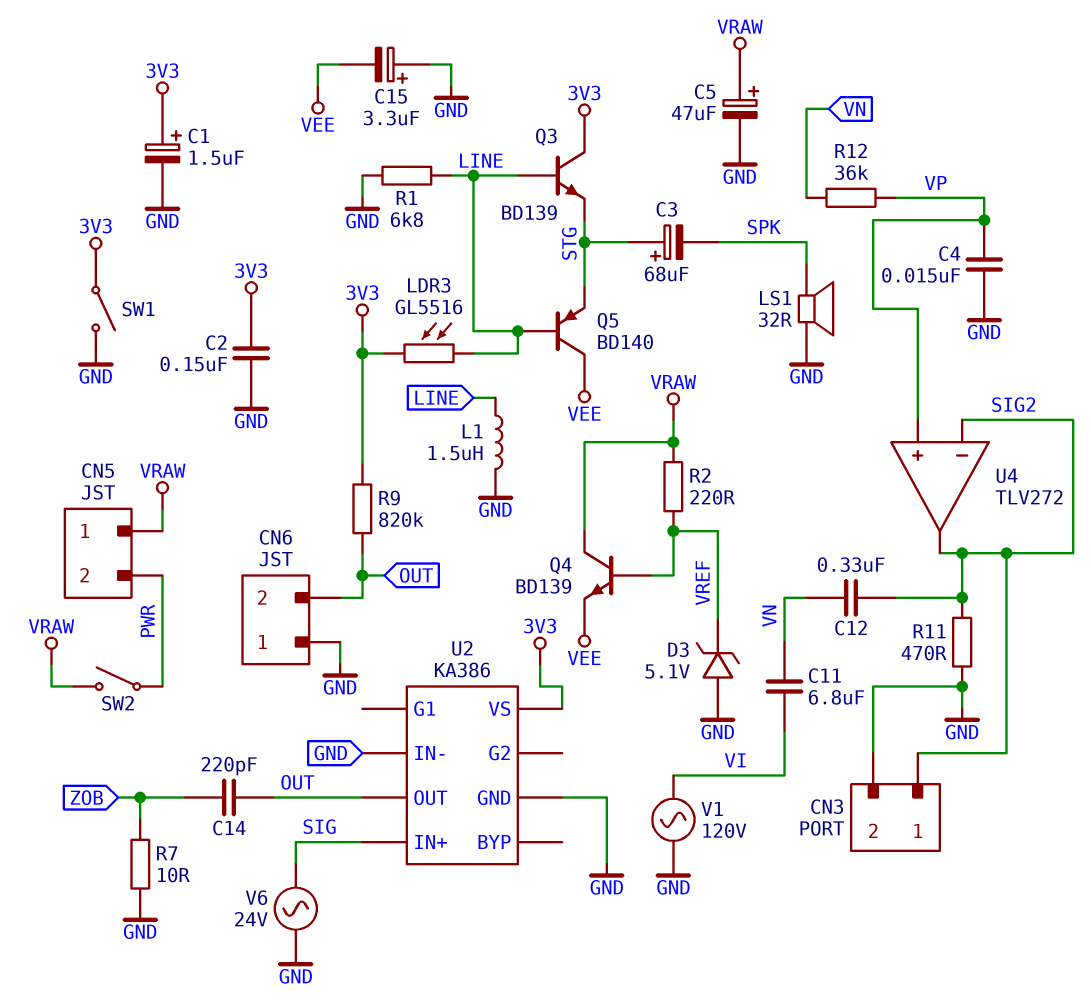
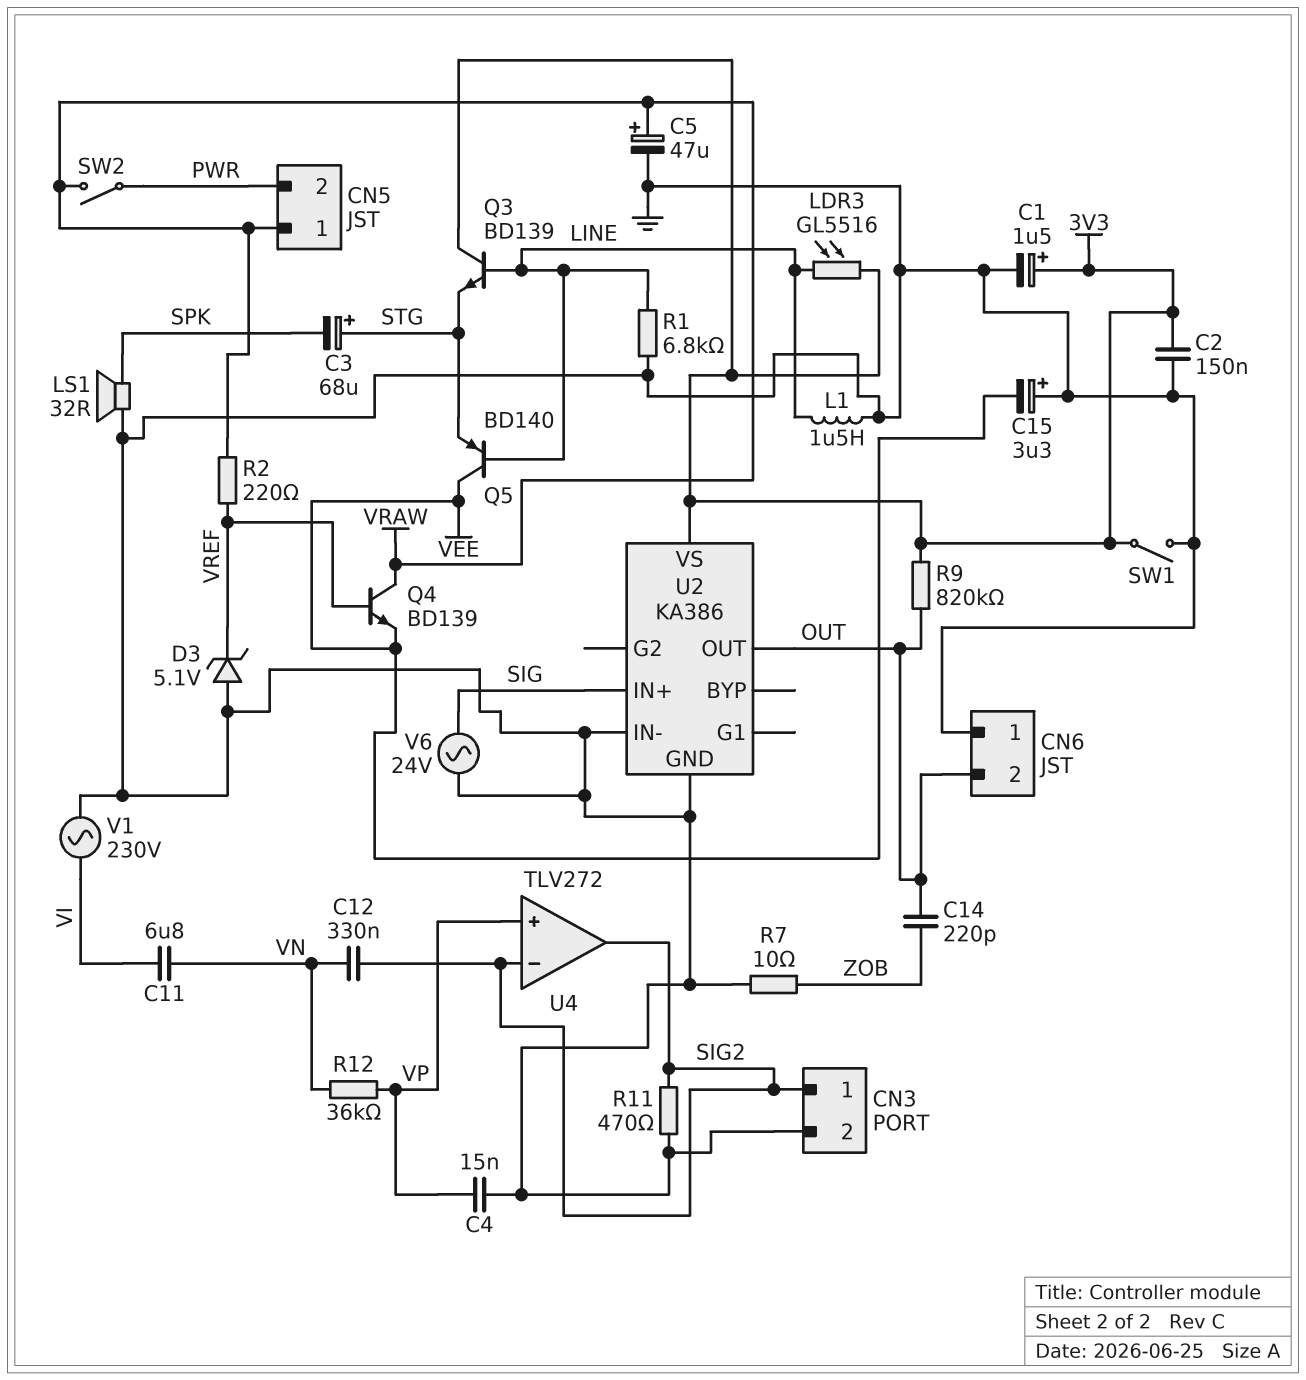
V1: AC 120V (GND, VI) -> AC 230V (GND, VI)

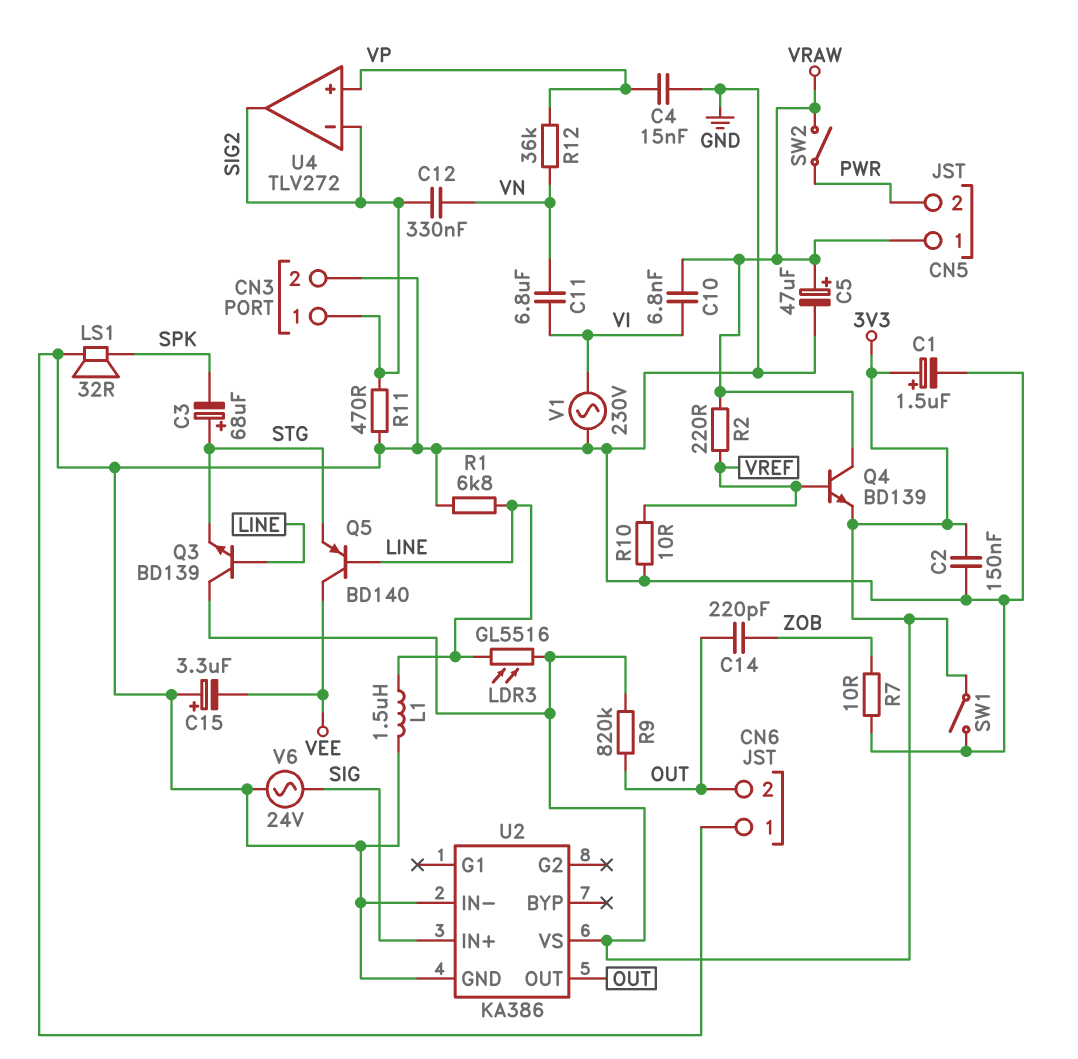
C10: none -> 6.8nF (VI, VRAW)
D3: zener 5.1V (A GND, K VREF) -> none
Q4: NPN BD139 (B VREF, C VRAW, E VEE) -> NPN BD139 (B VREF, C VRAW, E 3V3)
R10: none -> 10 (GND, VREF)

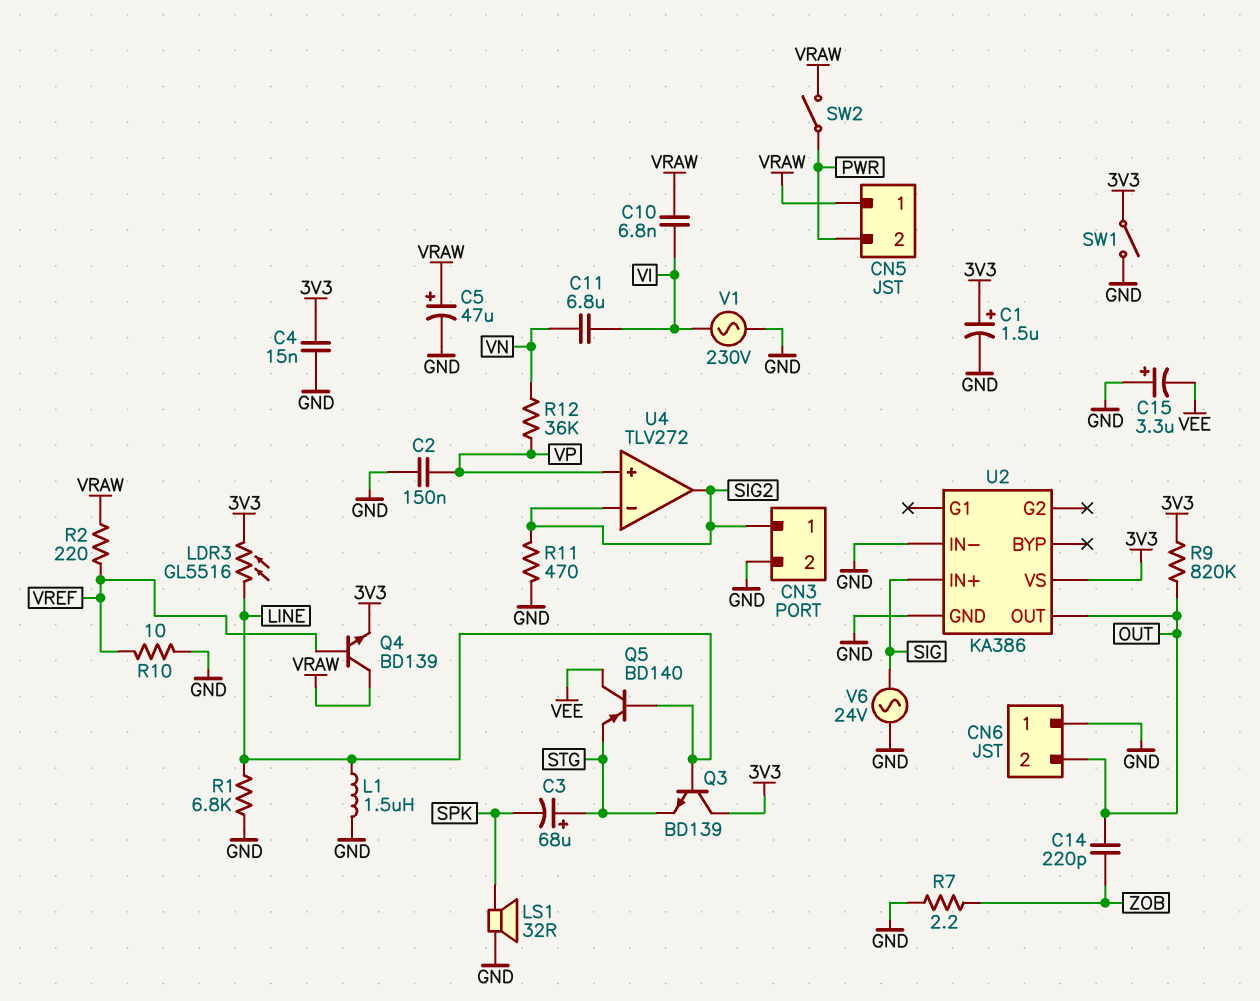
C2: 150nF (3V3, GND) -> 150nF (GND, VP)
C4: 15nF (GND, VP) -> 15nF (3V3, GND)
C12: 330nF (SIG2, VN) -> none
R7: 10 (GND, ZOB) -> 2.2 (GND, ZOB)

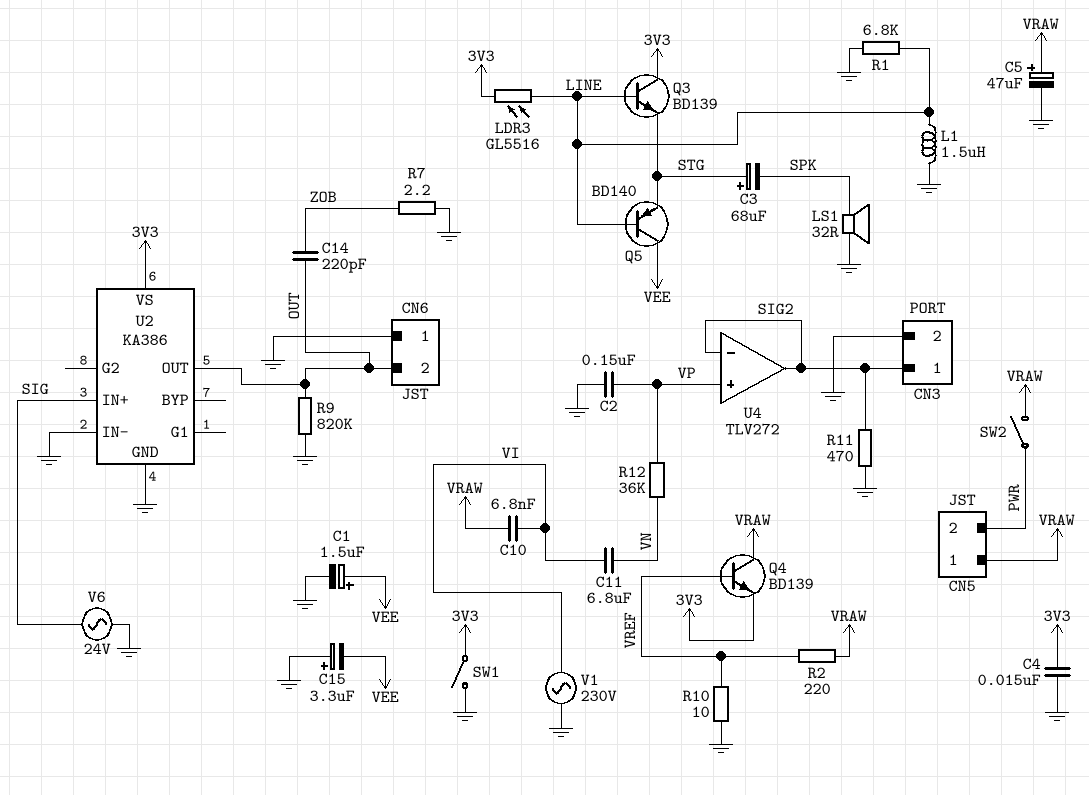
C1: 1.5uF (plus 3V3, minus GND) -> 1.5uF (plus VEE, minus GND)
R9: 820k (3V3, OUT) -> 820k (GND, OUT)

